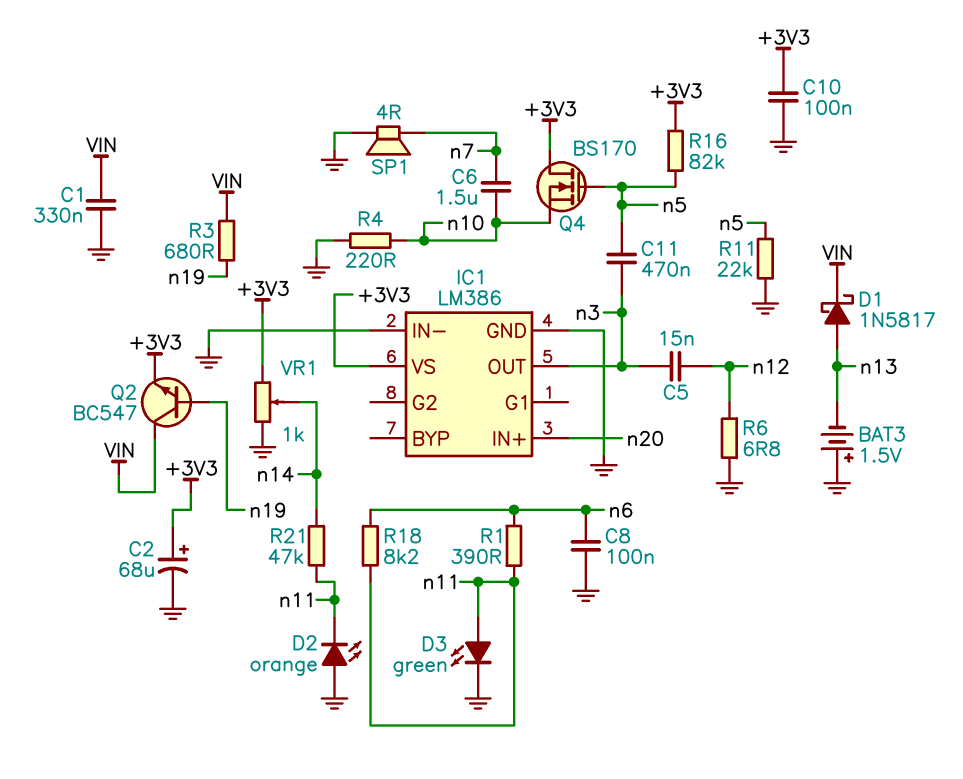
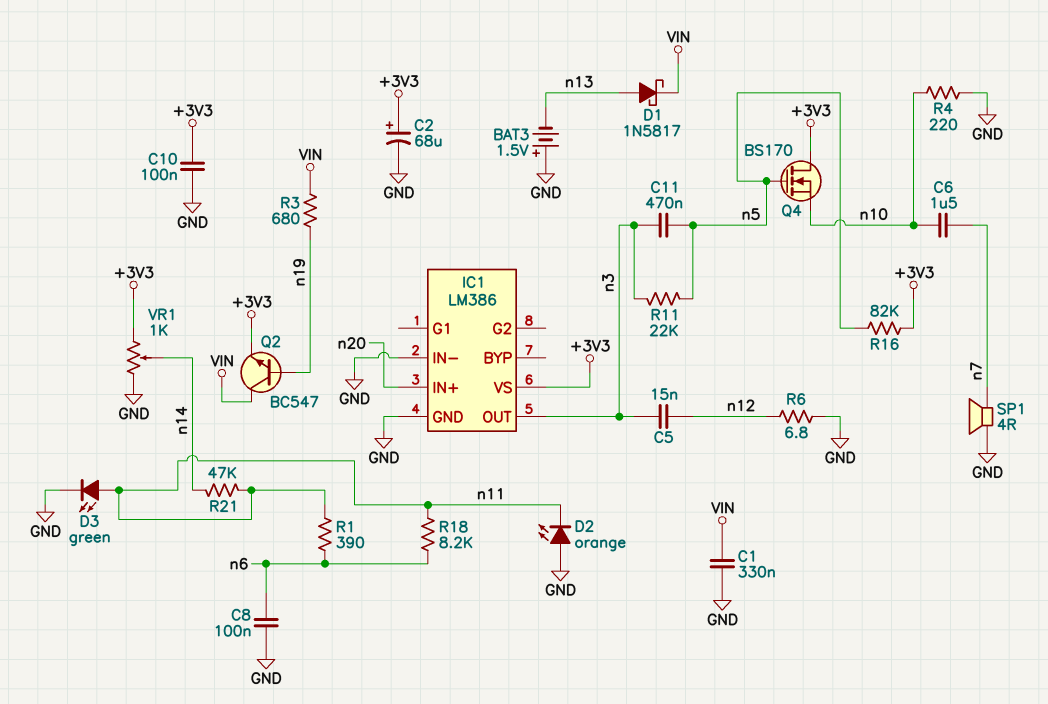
R11: 22k (GND, n5) -> 22k (n3, n5)

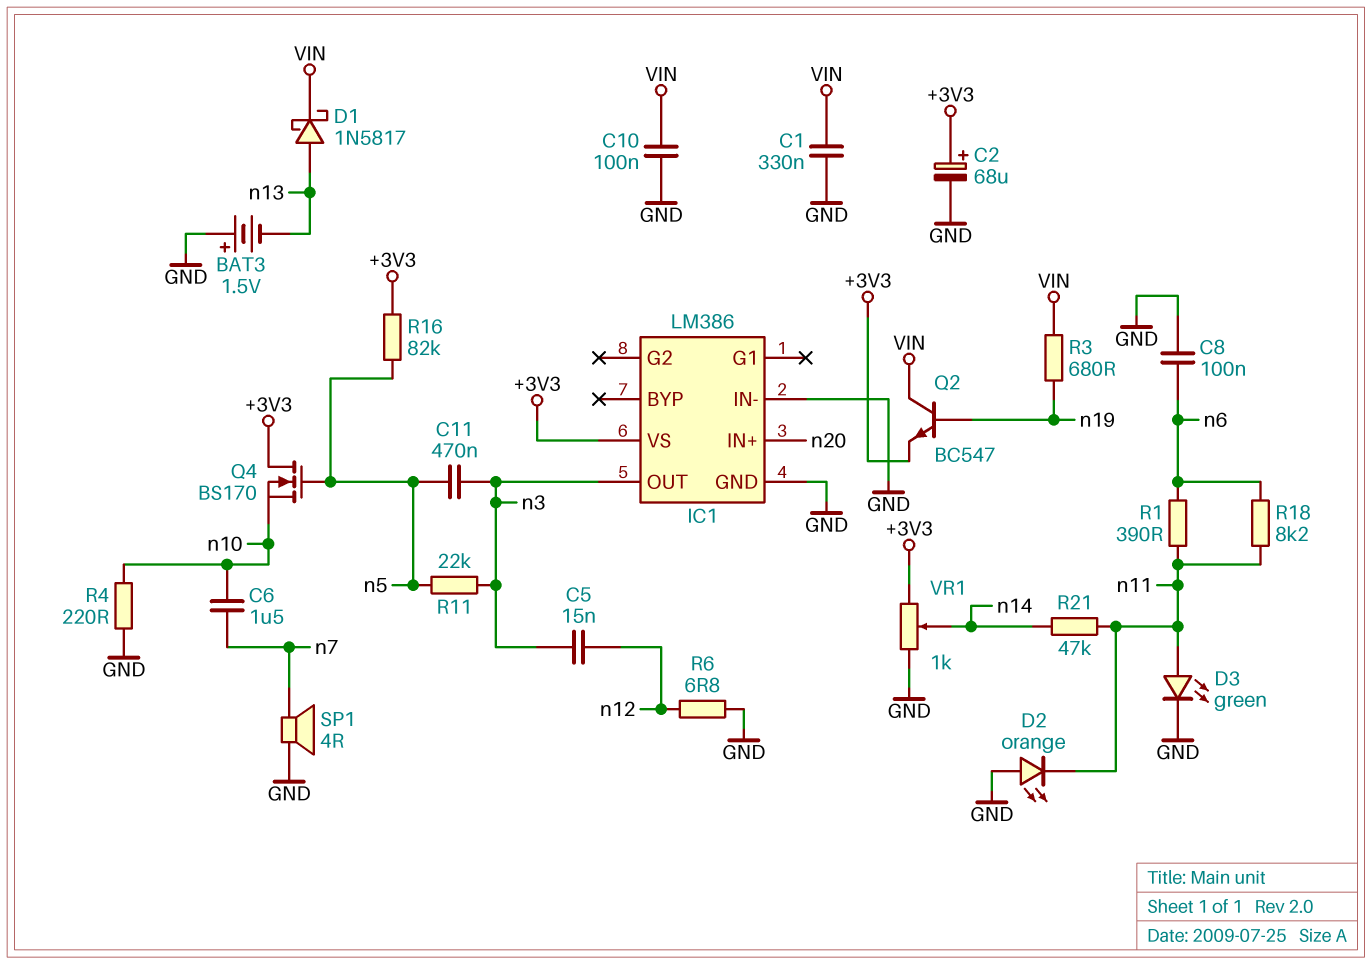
C10: 100nF (+3V3, GND) -> 100nF (GND, VIN)

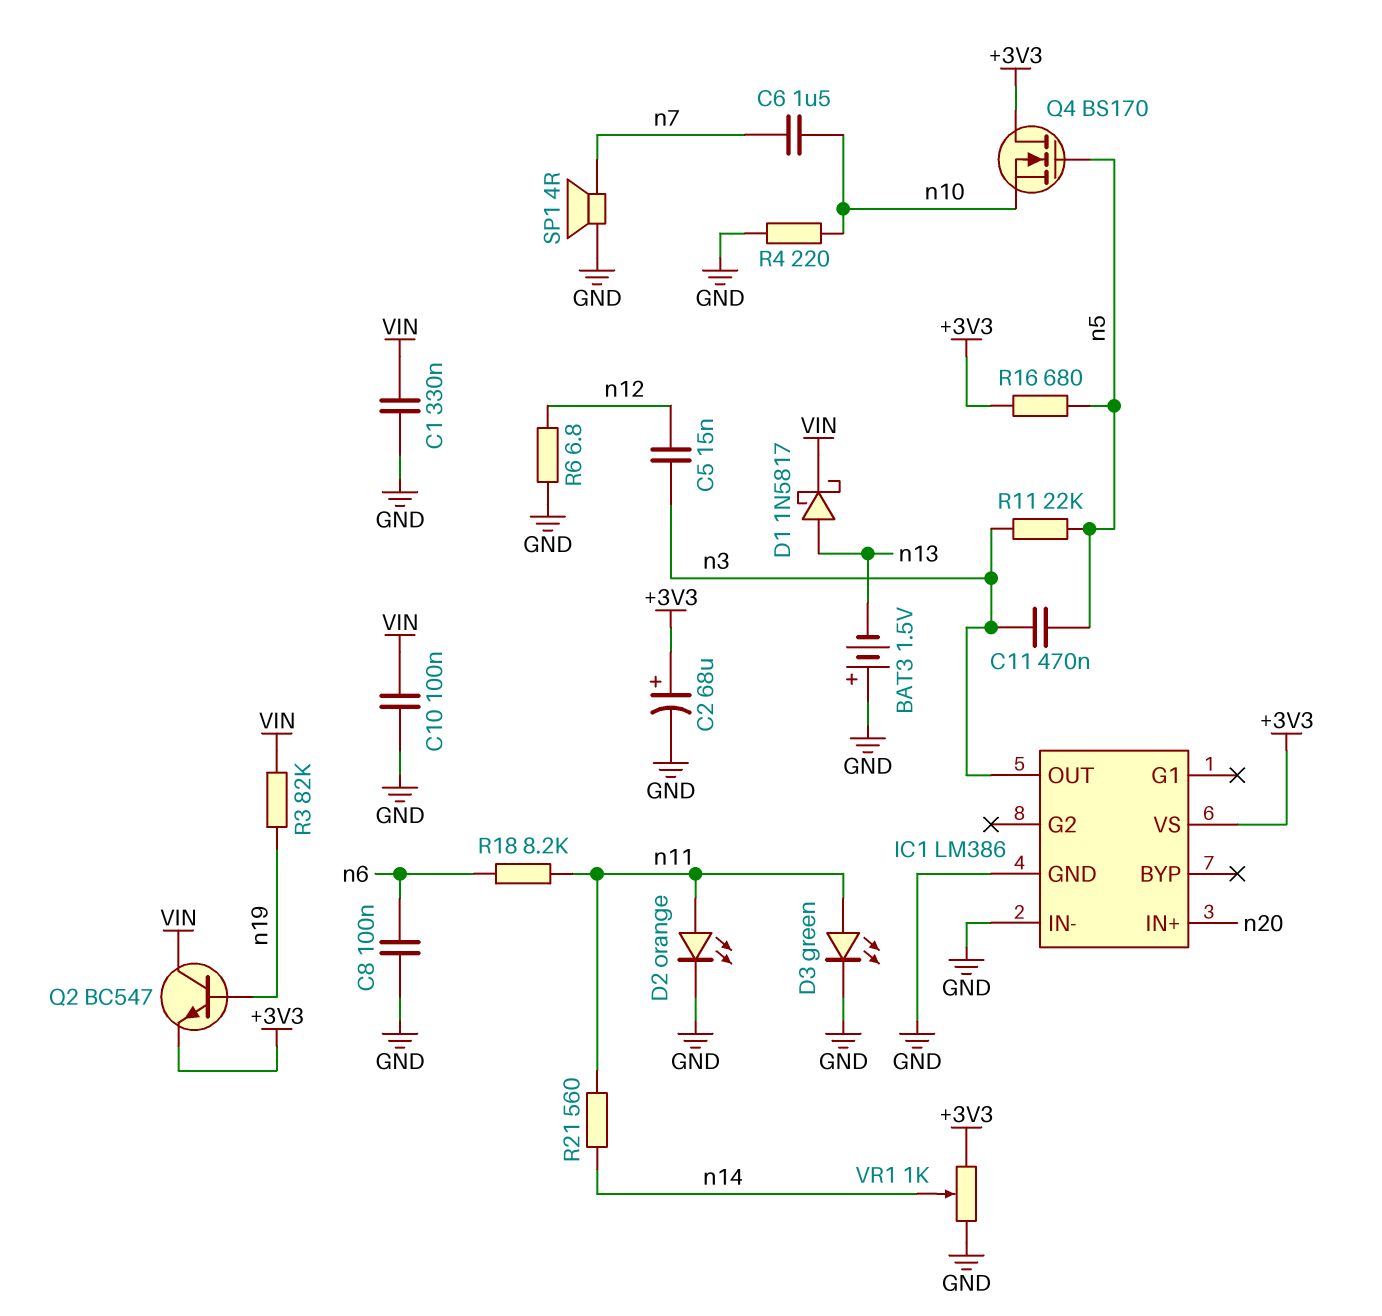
D2: LED orange (A GND, K n11) -> LED orange (A n11, K GND)
R1: 390 (n6, n11) -> none
R3: 680 (VIN, n19) -> 82k (VIN, n19)
R16: 82k (+3V3, n5) -> 680 (+3V3, n5)
R21: 47k (n11, n14) -> 560 (n11, n14)

